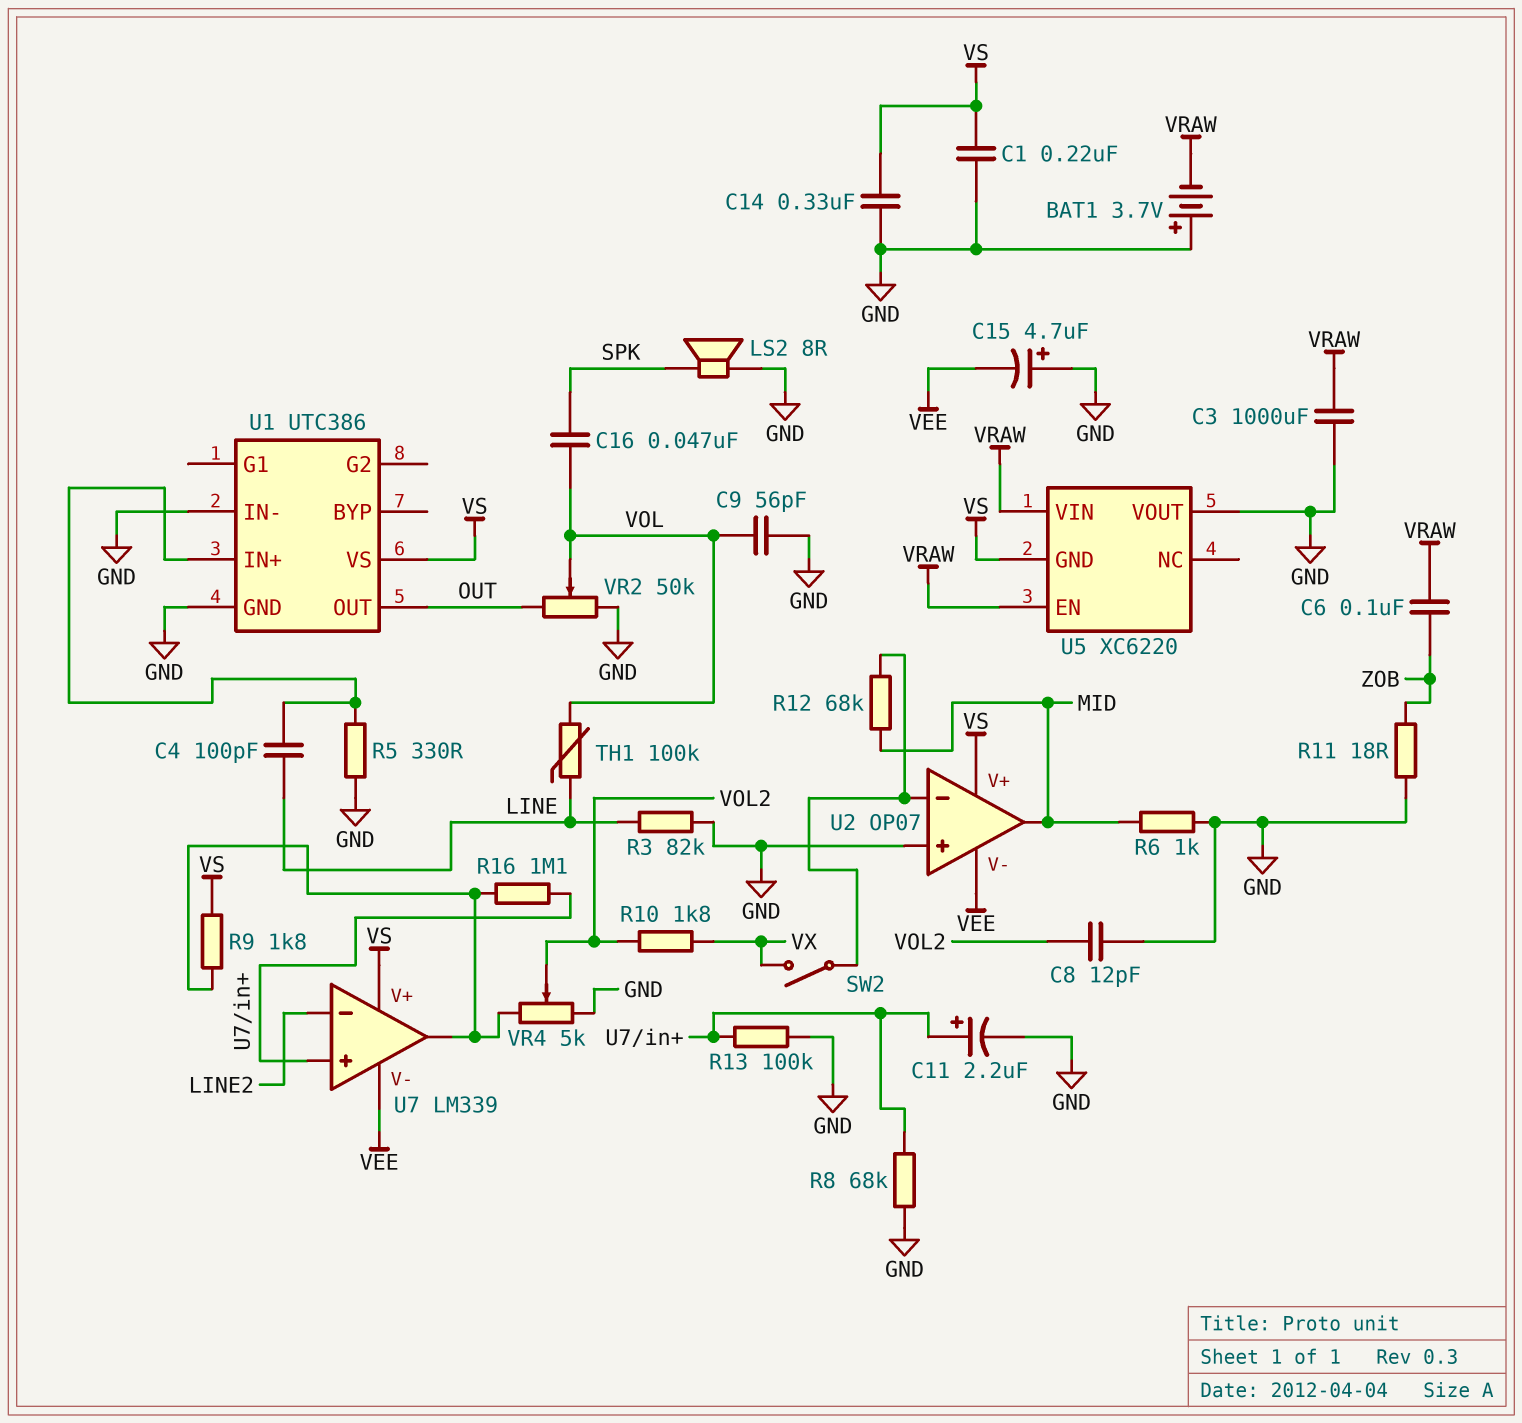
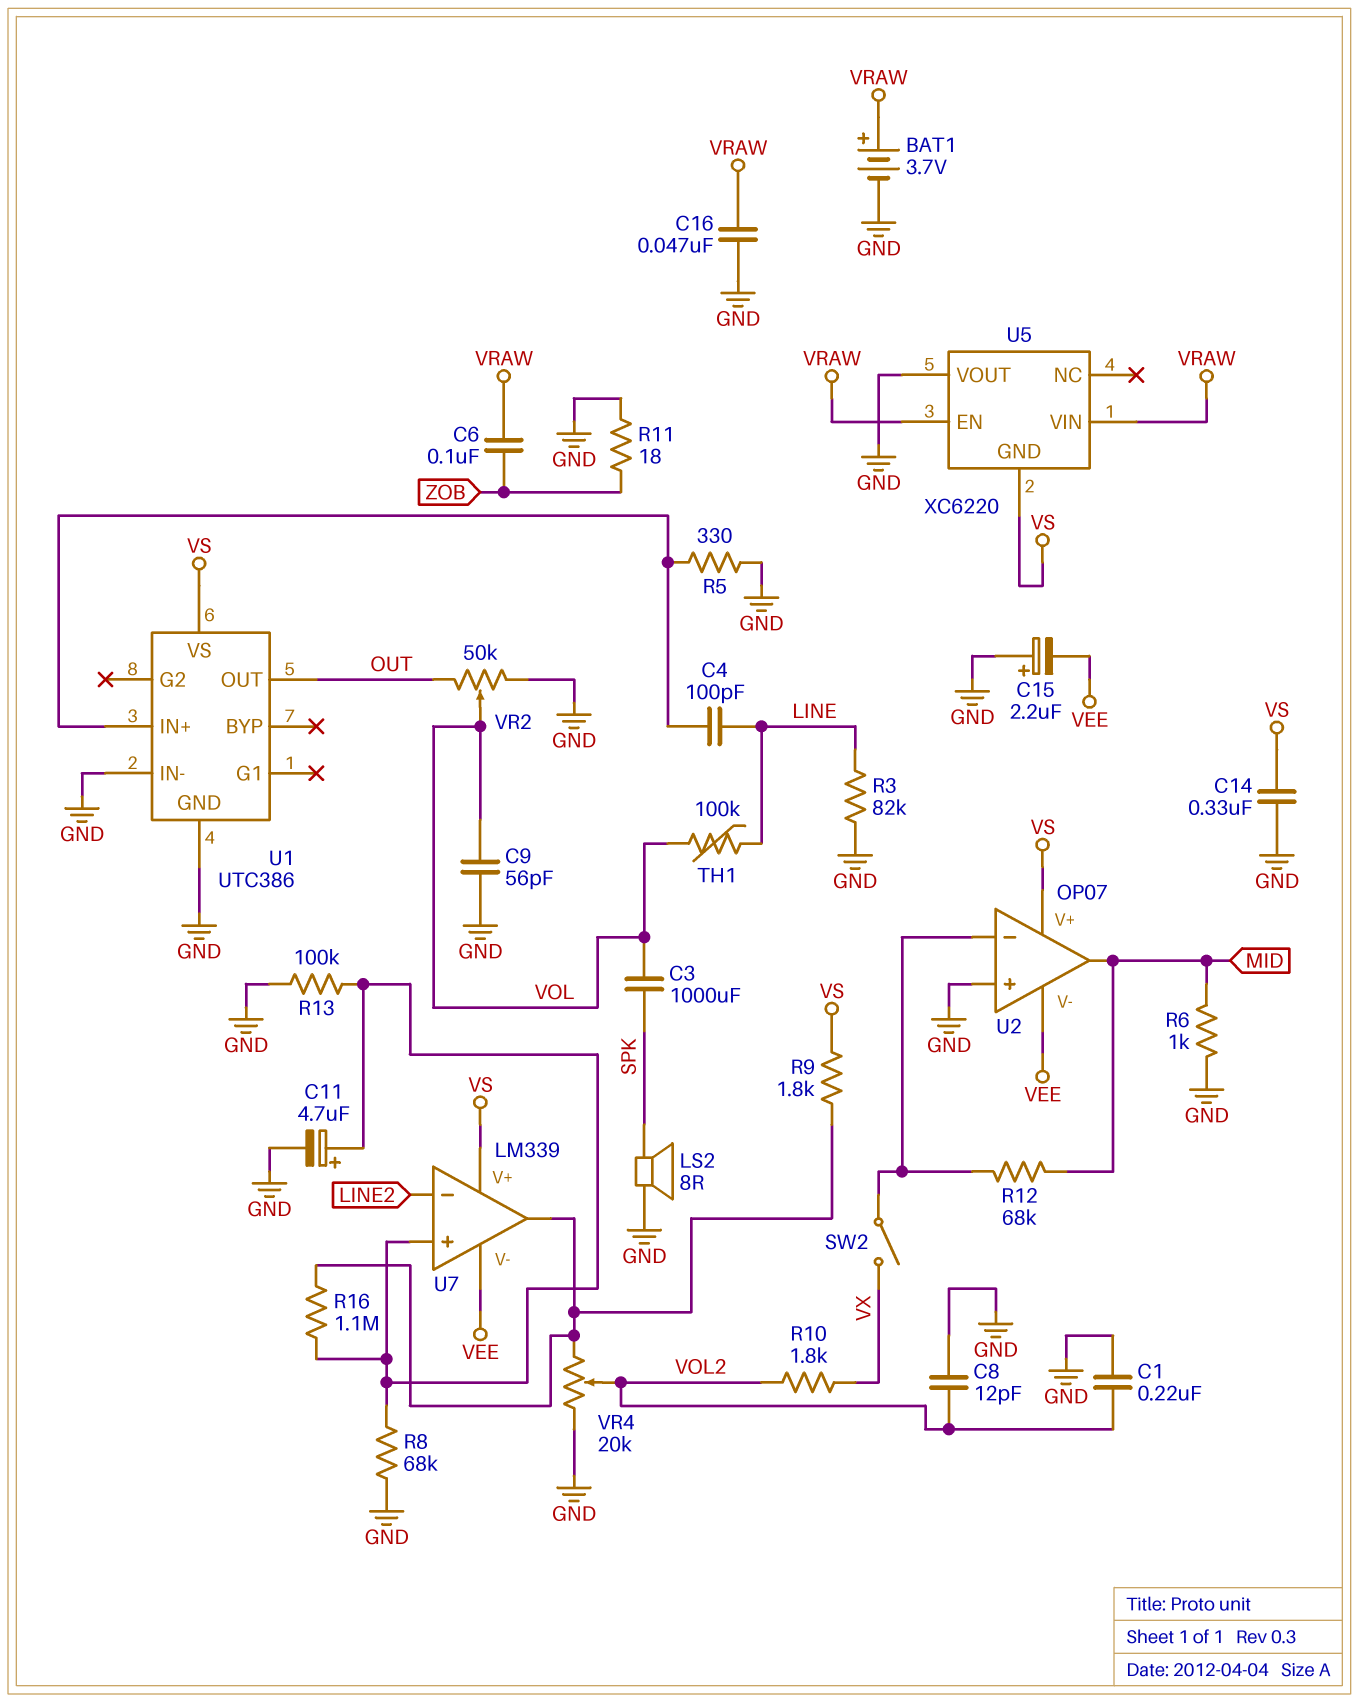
BAT1: 3.7V (plus GND, minus VRAW) -> 3.7V (plus VRAW, minus GND)
C1: 220nF (GND, VS) -> 220nF (GND, VOL2)
C3: 1000uF (GND, VRAW) -> 1000uF (SPK, VOL)
C11: 2.2uF (plus U7/in+, minus GND) -> 4.7uF (plus U7/in+, minus GND)
C15: 4.7uF (plus GND, minus VEE) -> 2.2uF (plus GND, minus VEE)
C16: 47nF (SPK, VOL) -> 47nF (GND, VRAW)
VR4: 5k (GND, U7/out, wiper VOL2) -> 20k (GND, U7/out, wiper VOL2)

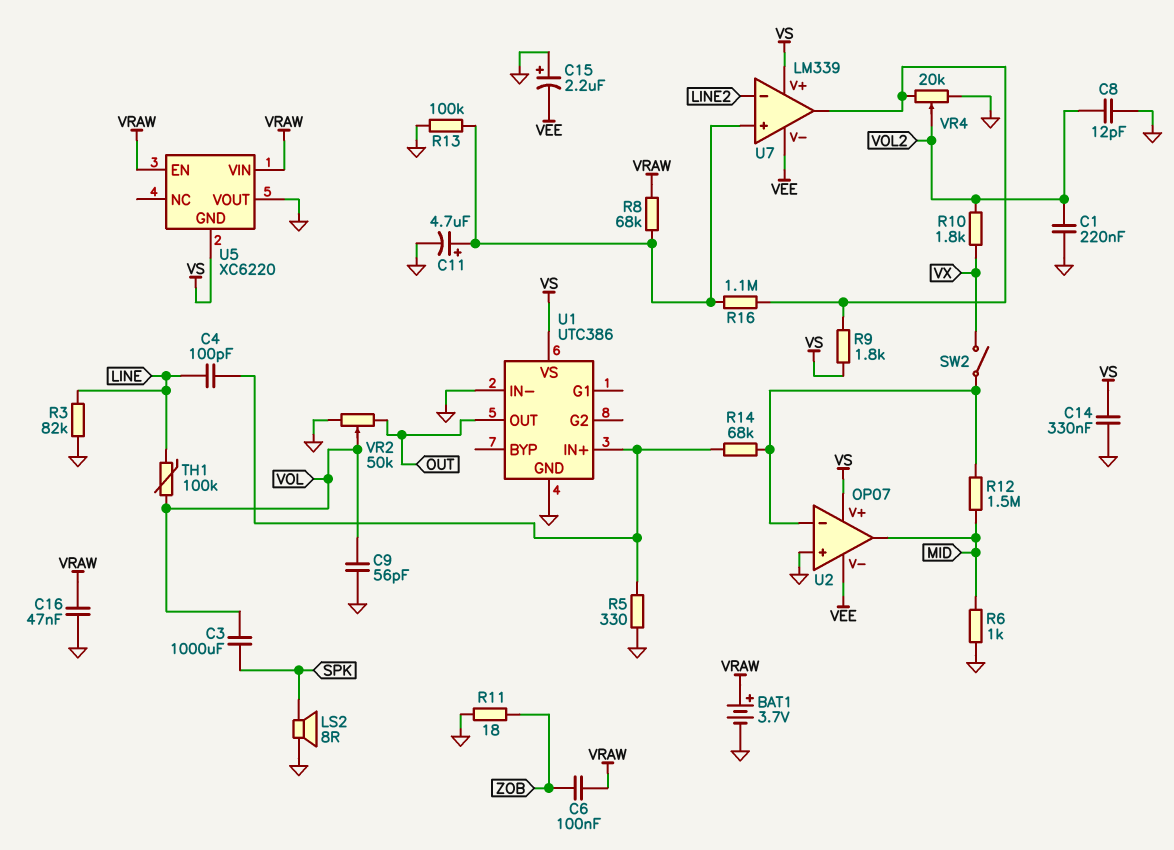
R8: 68k (GND, U7/in+) -> 68k (U7/in+, VRAW)
R12: 68k (MID, U2/in-) -> 1.5M (MID, U2/in-)
R14: none -> 68k (U1/IN+, U2/in-)

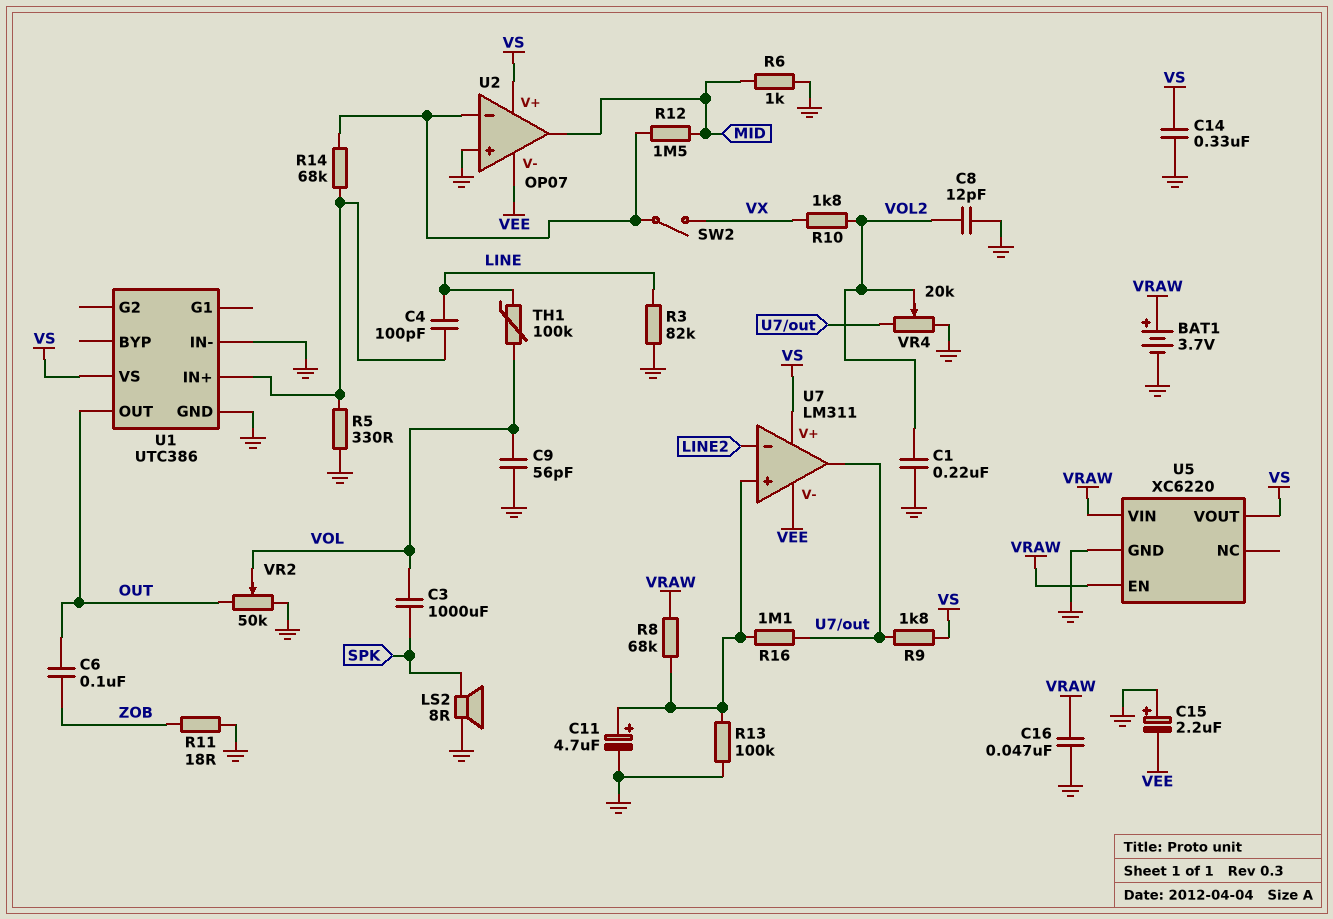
C6: 100nF (VRAW, ZOB) -> 100nF (OUT, ZOB)
U5 pin GND: VS -> GND
U5 pin VOUT: GND -> VS
U7: LM339 -> LM311

